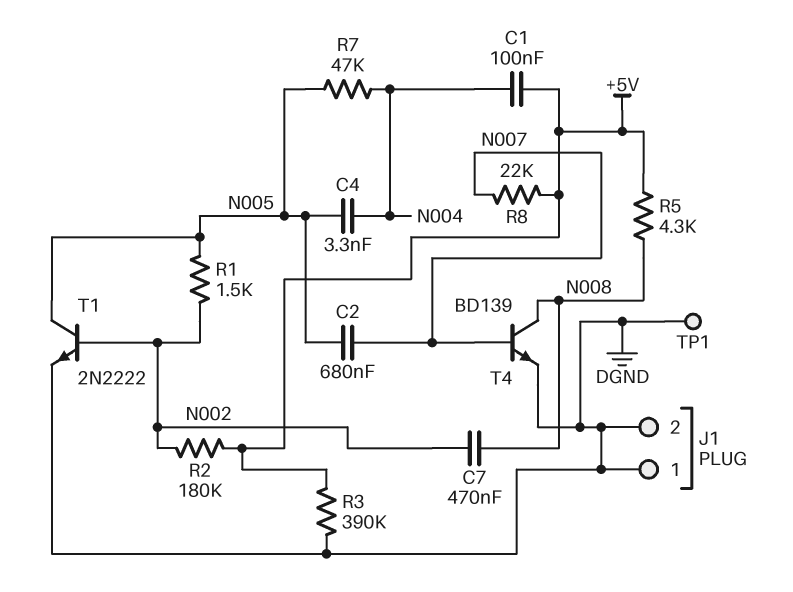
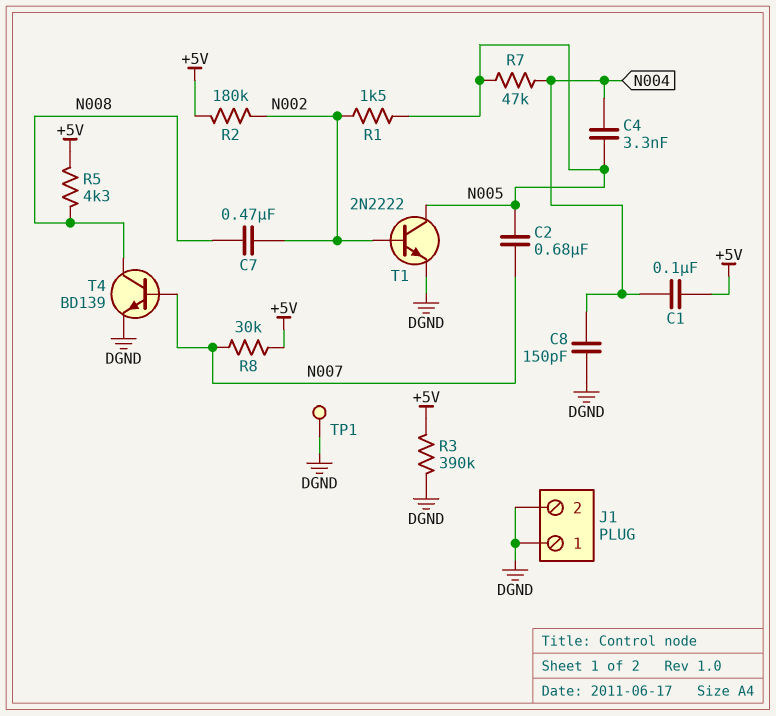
C8: none -> 150pF (DGND, N004)
R8: 22k (+5V, N007) -> 30k (+5V, N007)

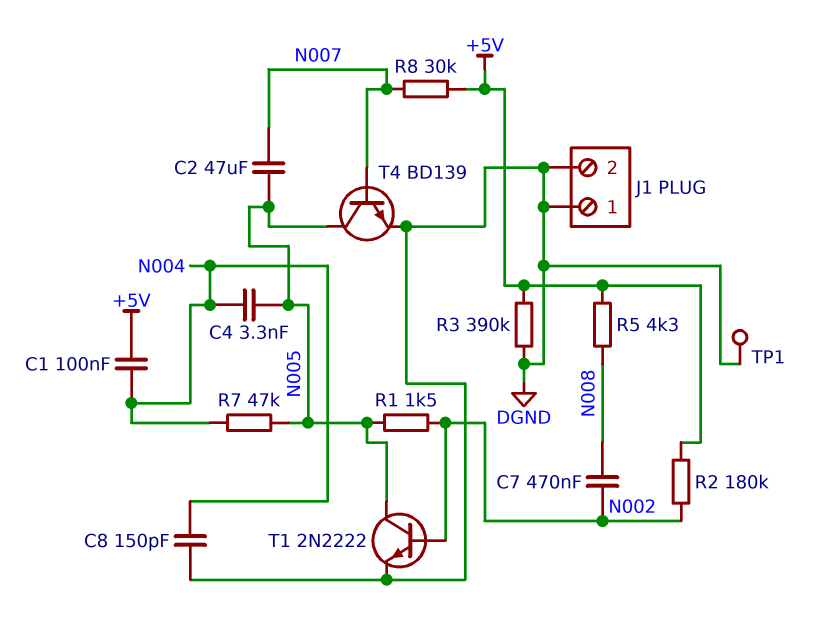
C2: 680nF (N005, N007) -> 47uF (N005, N007)
T4: NPN BD139 (B N007, C N008, E DGND) -> NPN BD139 (B N007, C N005, E DGND)

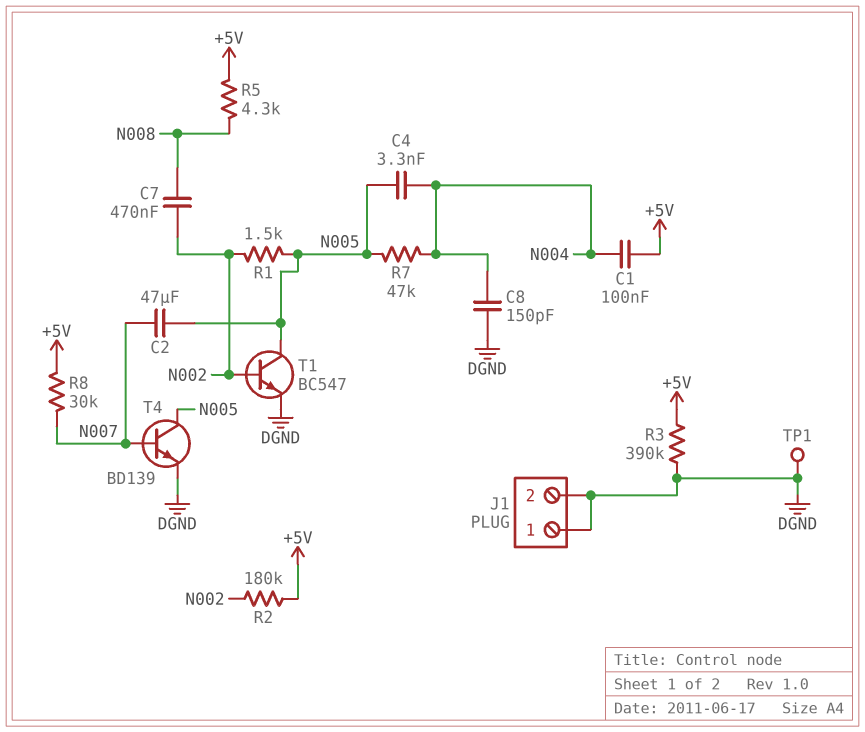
T1: NPN 2N2222 (B N002, C N005, E DGND) -> NPN BC547 (B N002, C N005, E DGND)

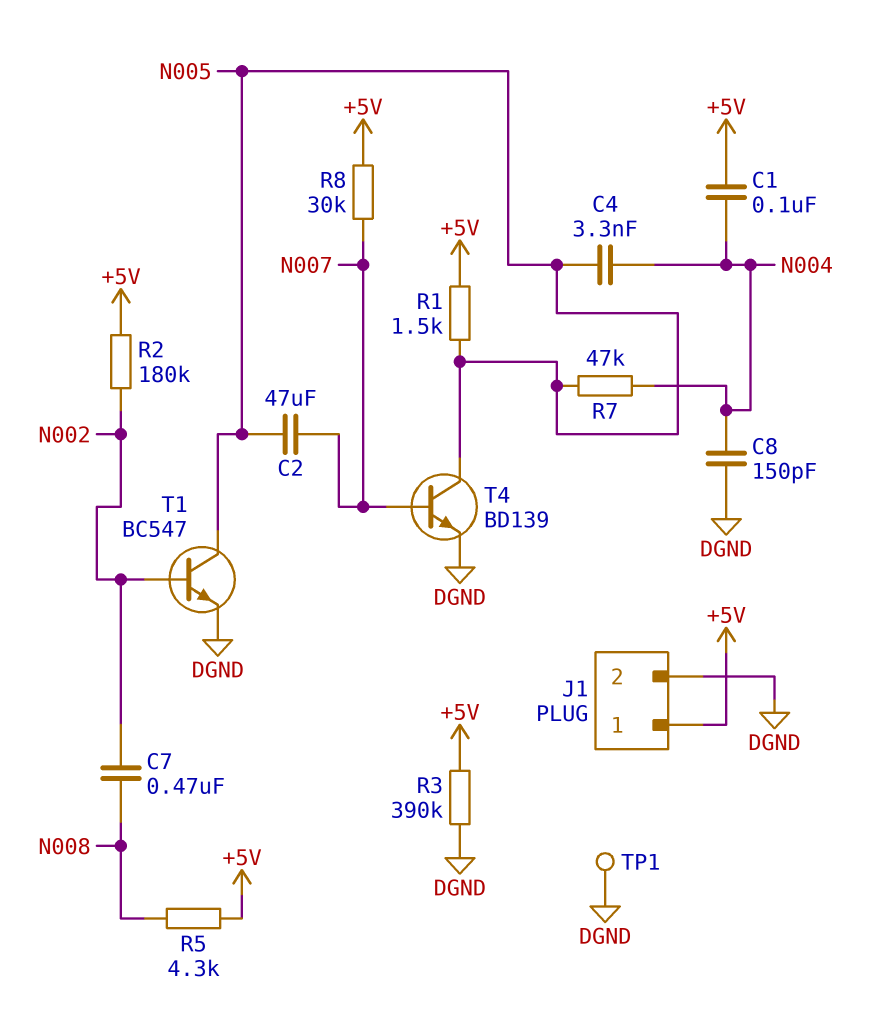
J1 pin 1: DGND -> +5V
R1: 1.5k (N002, N005) -> 1.5k (+5V, N005)

